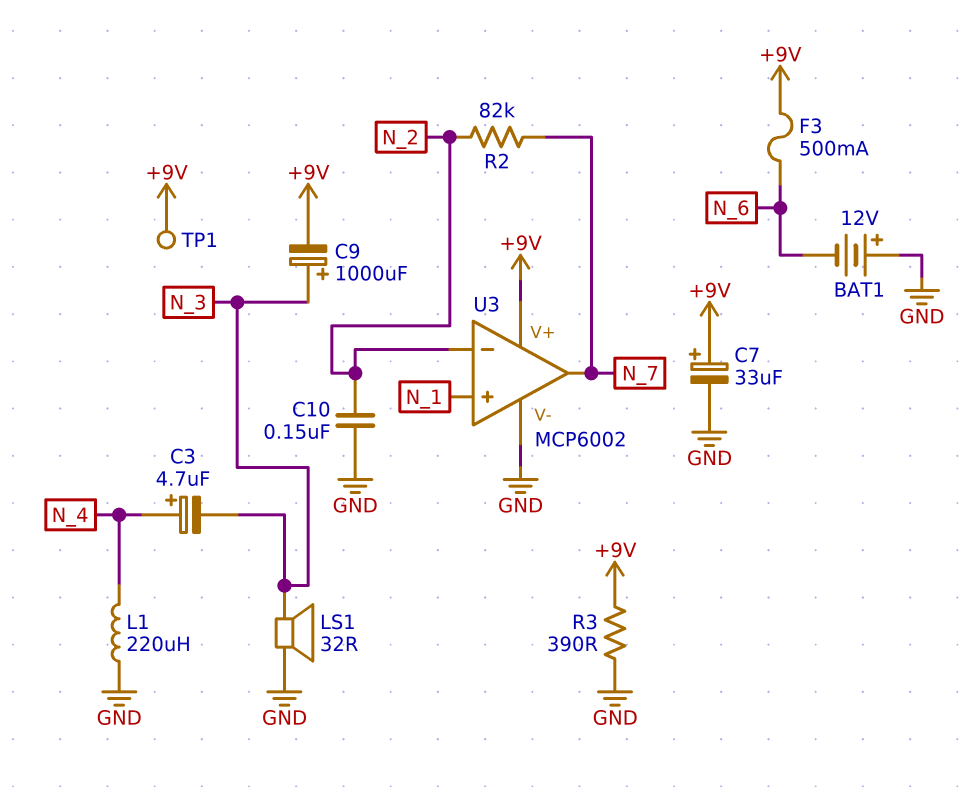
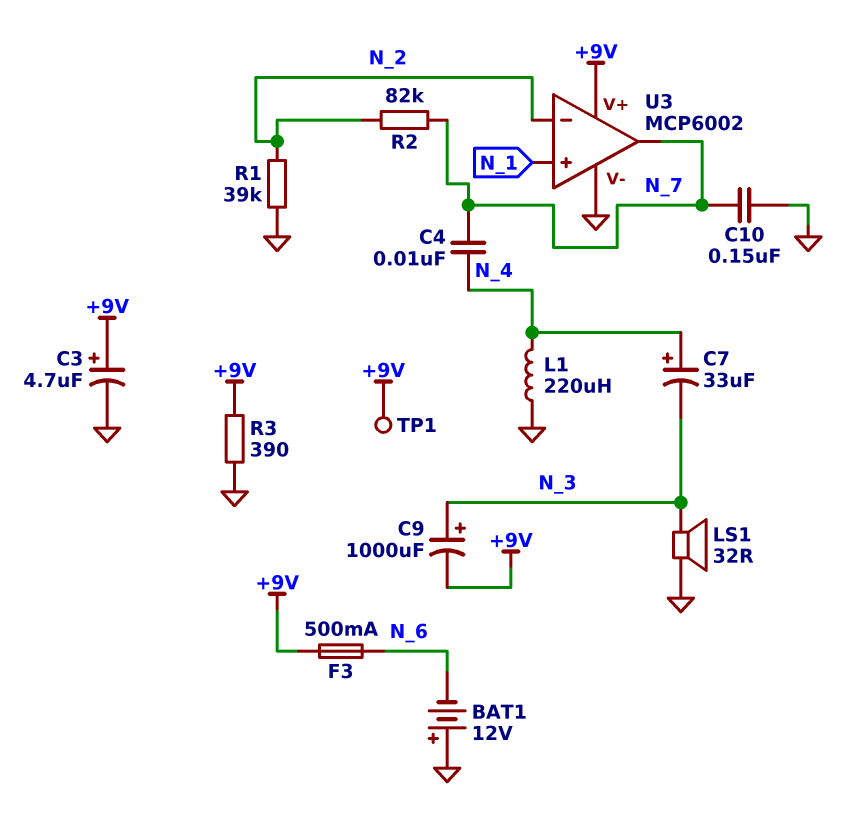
C3: 4.7uF (plus N_4, minus N_3) -> 4.7uF (plus +9V, minus GND)
C4: none -> 10nF (N_4, N_7)
C7: 33uF (plus +9V, minus GND) -> 33uF (plus N_4, minus N_3)
C10: 150nF (GND, N_2) -> 150nF (GND, N_7)
R1: none -> 39k (GND, N_2)

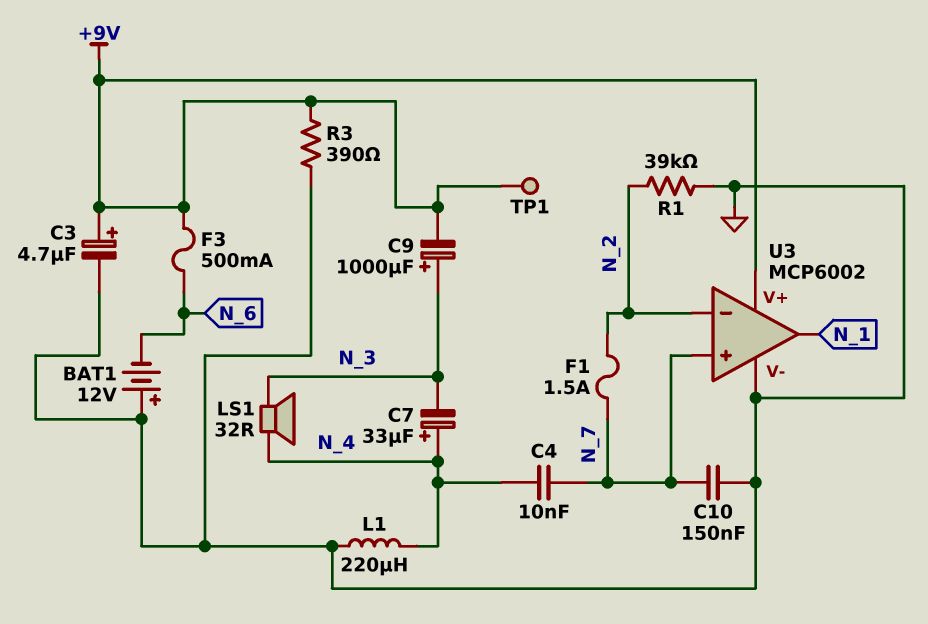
F1: none -> 1.5A (N_2, N_7)
LS1: speaker 32R (GND, N_3) -> speaker 32R (N_3, N_4)
R2: 82k (N_2, N_7) -> none
U3 pin in+: N_1 -> N_7
U3 pin out: N_7 -> N_1

